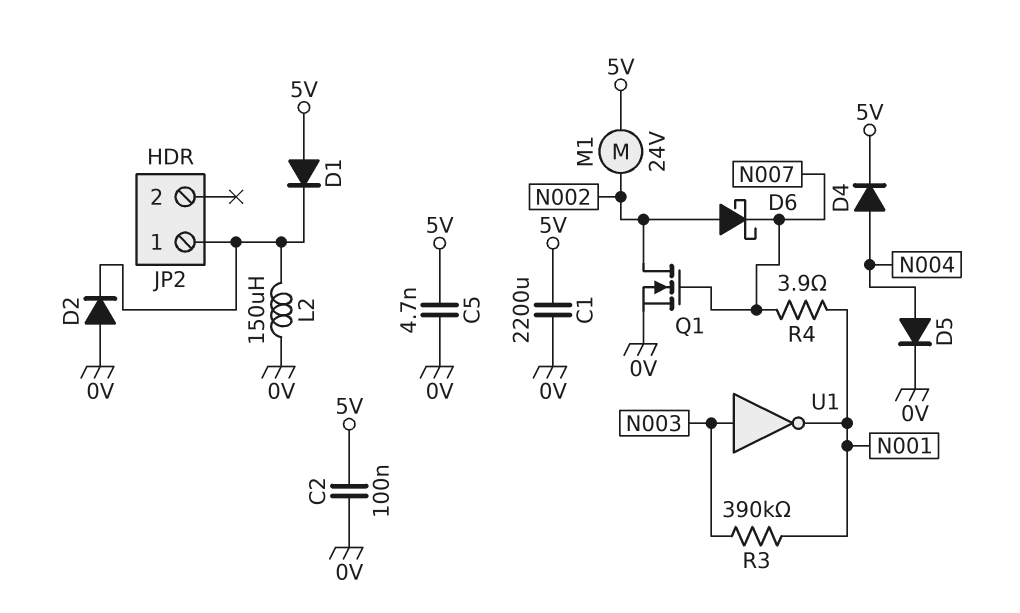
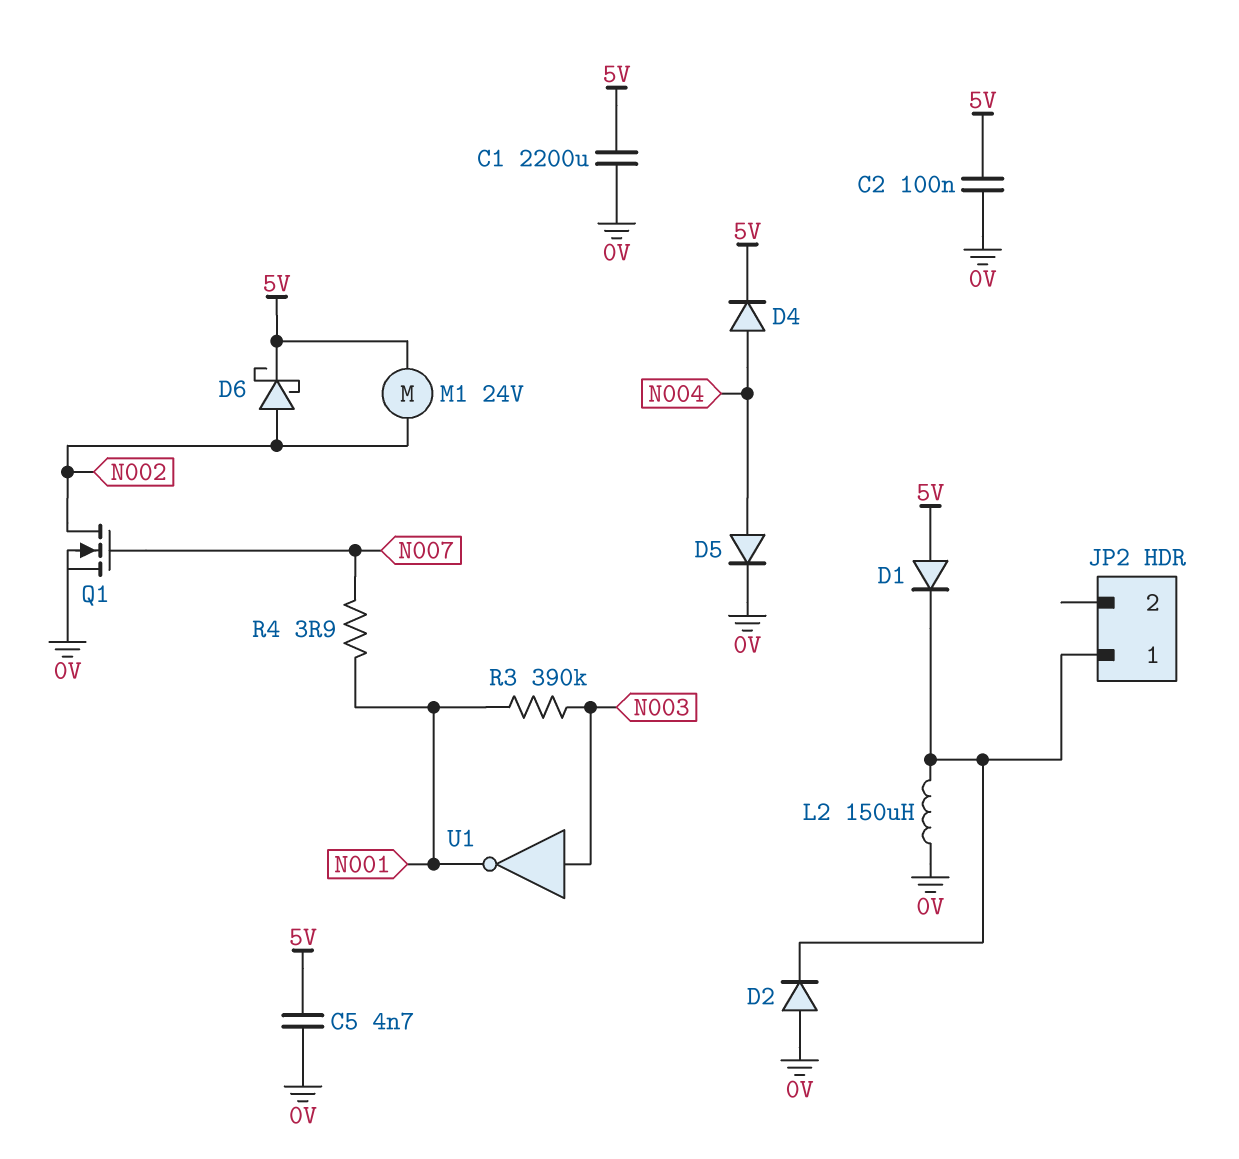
D6: schottky (A N002, K N007) -> schottky (A N002, K 5V)

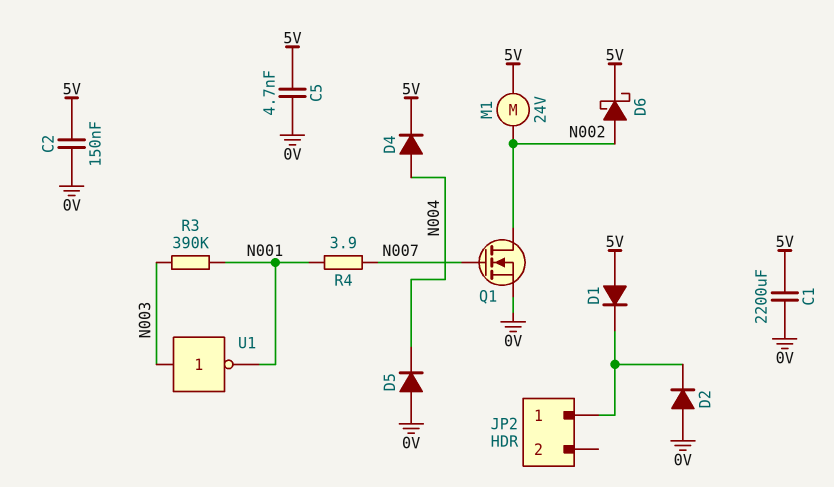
C2: 100nF (0V, 5V) -> 150nF (0V, 5V)
D5: diode (A N004, K 0V) -> diode (A 0V, K N004)
L2: 150uH (0V, JP2/1) -> none

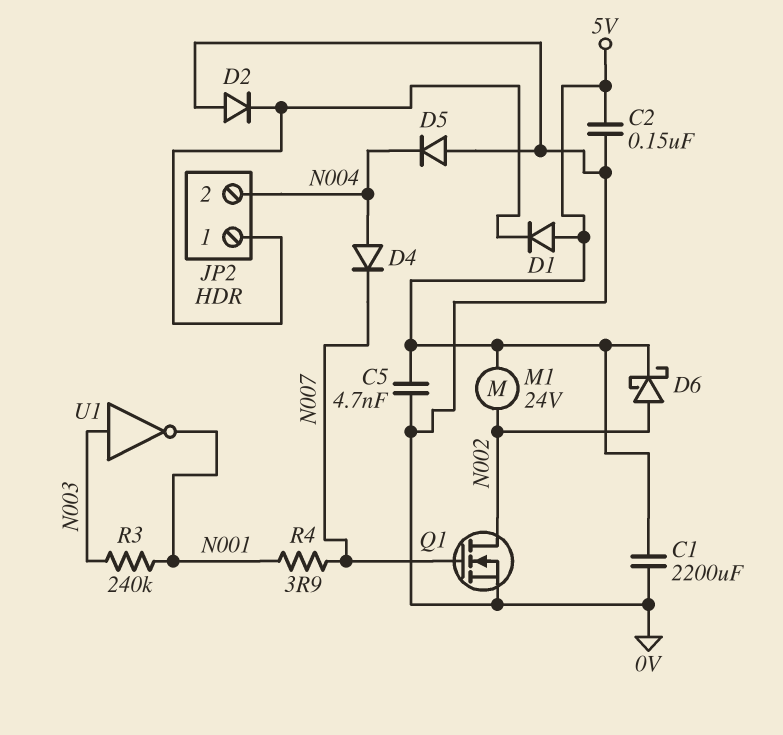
D4: diode (A N004, K 5V) -> diode (A N004, K N007)
JP2 pin 2: none -> N004
R3: 390k (N001, N003) -> 240k (N001, N003)

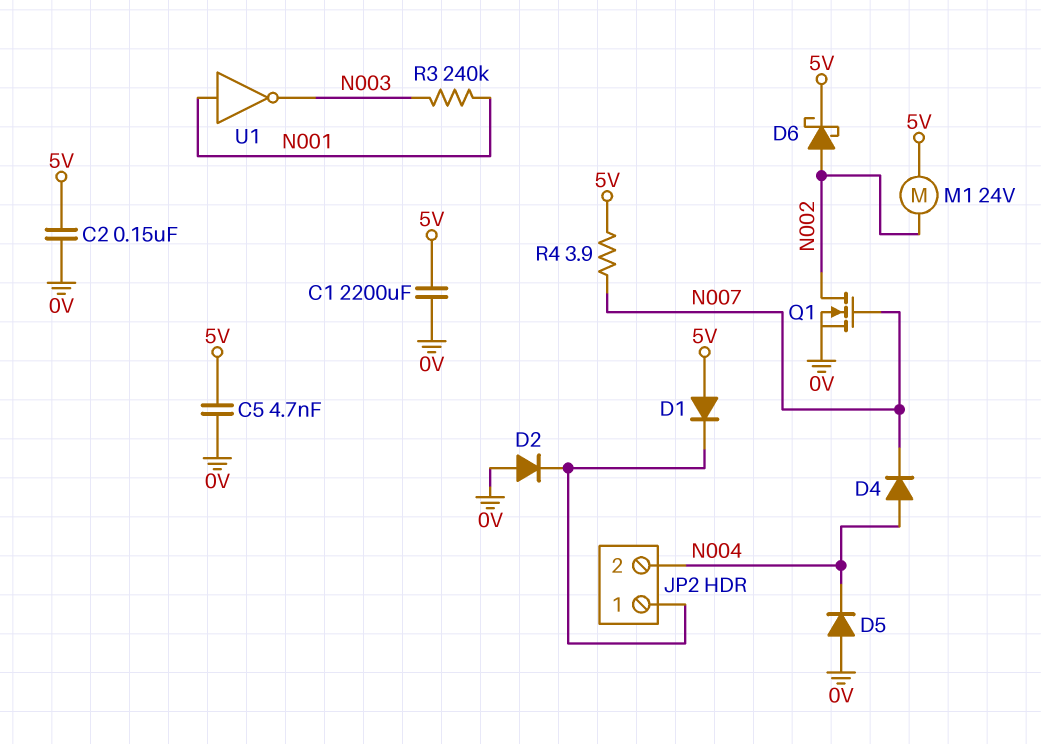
R4: 3.9 (N001, N007) -> 3.9 (5V, N007)
U1: NOT (in N003, out N001) -> NOT (in N001, out N003)

